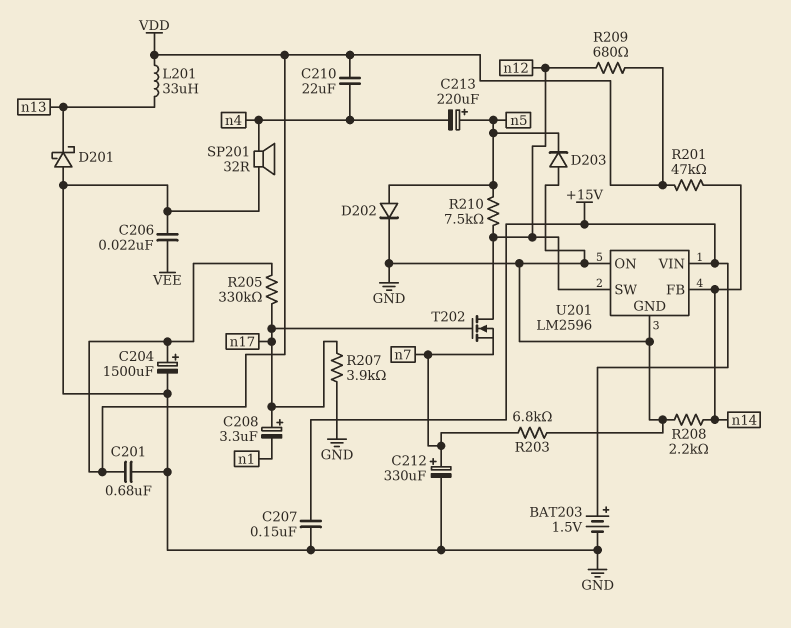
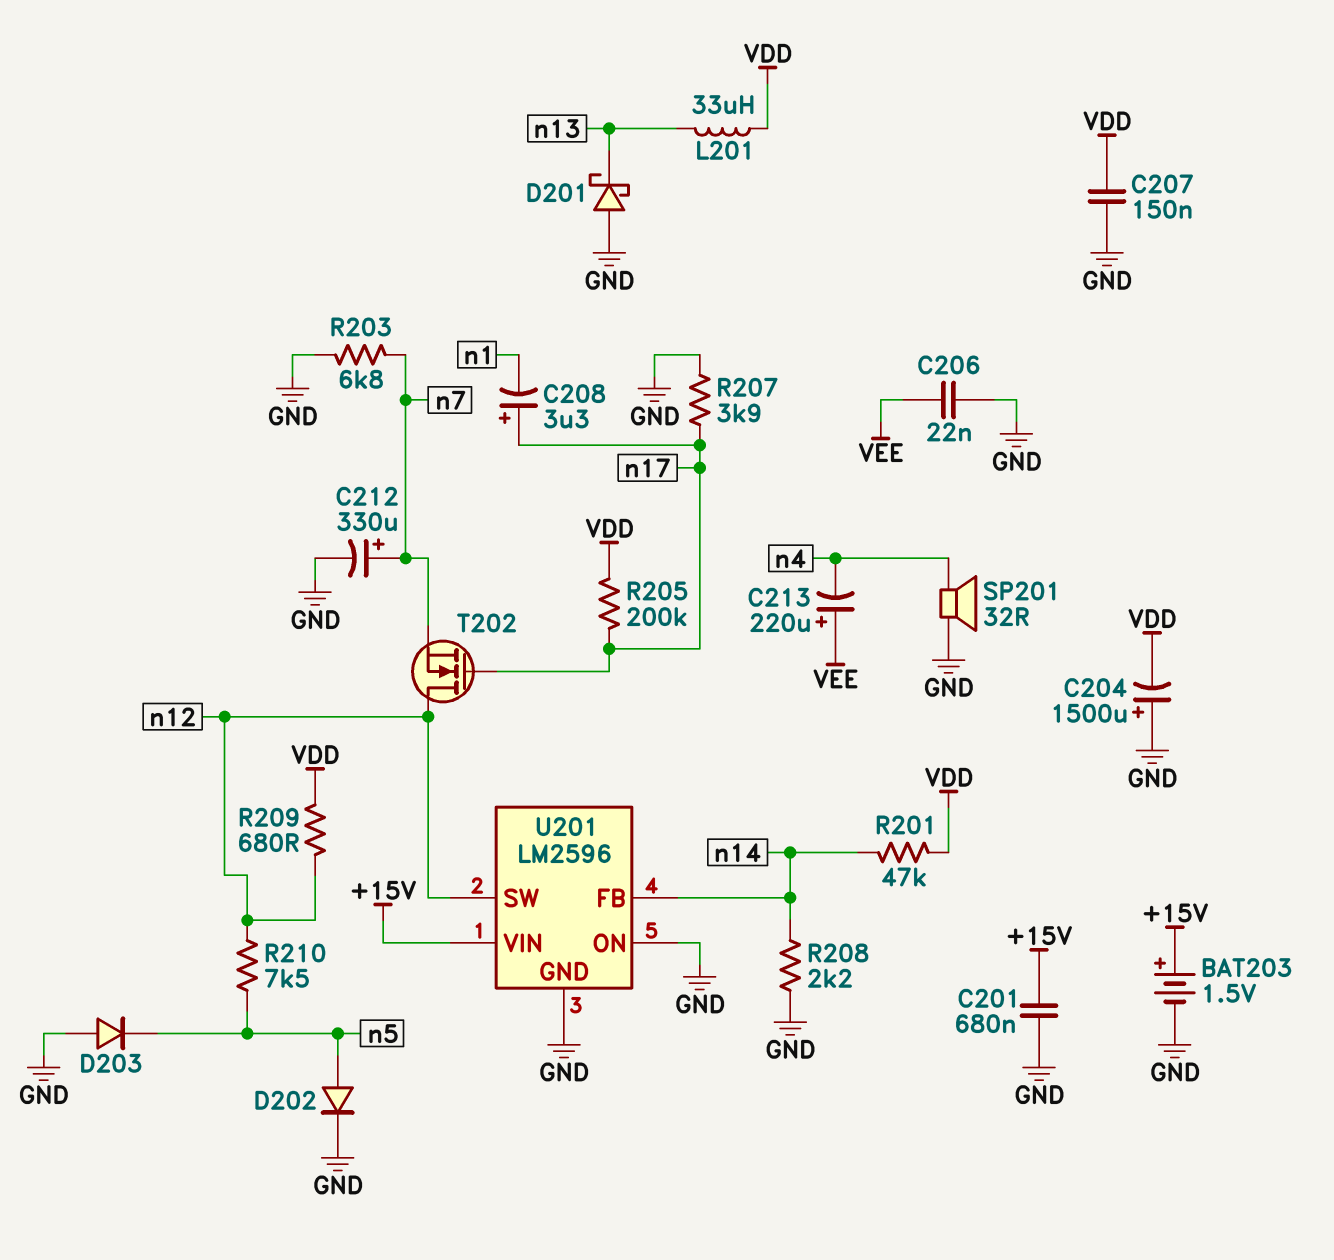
C201: 680nF (GND, VDD) -> 680nF (+15V, GND)
C204: 1500uF (plus VDD, minus GND) -> 1500uF (plus GND, minus VDD)
C207: 150nF (+15V, GND) -> 150nF (GND, VDD)
C210: 22uF (VDD, n4) -> none
C213: 220uF (plus n5, minus n4) -> 220uF (plus VEE, minus n4)
R205: 330k (VDD, n17) -> 200k (VDD, n17)

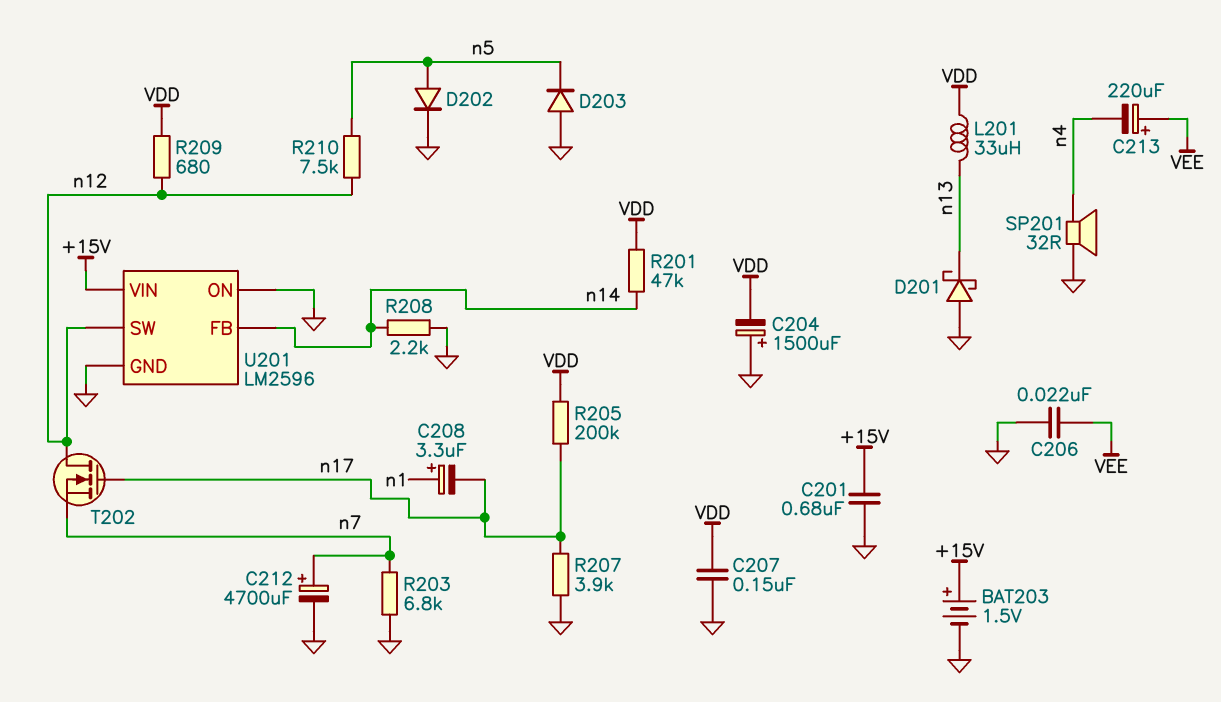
C208: 3.3uF (plus n17, minus n1) -> 3.3uF (plus n1, minus n17)
C212: 330uF (plus n7, minus GND) -> 4700uF (plus n7, minus GND)

